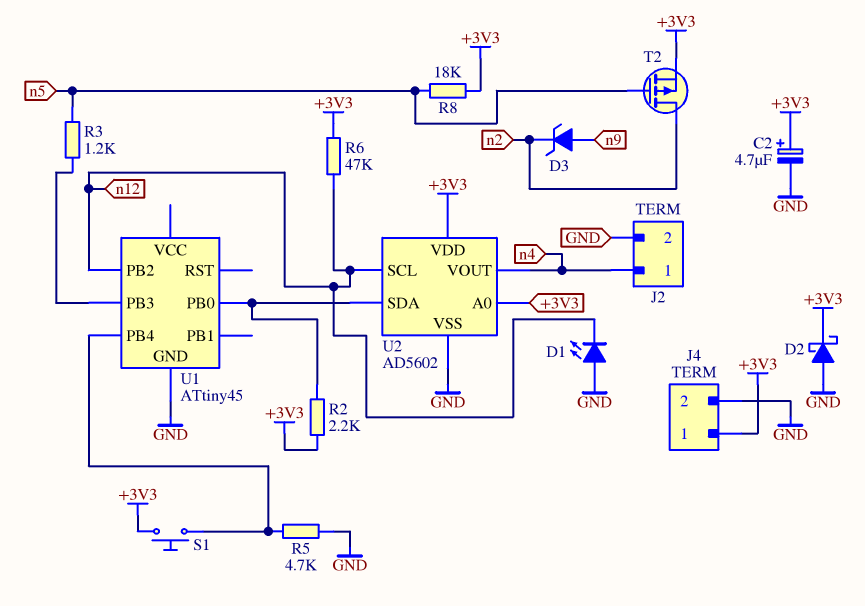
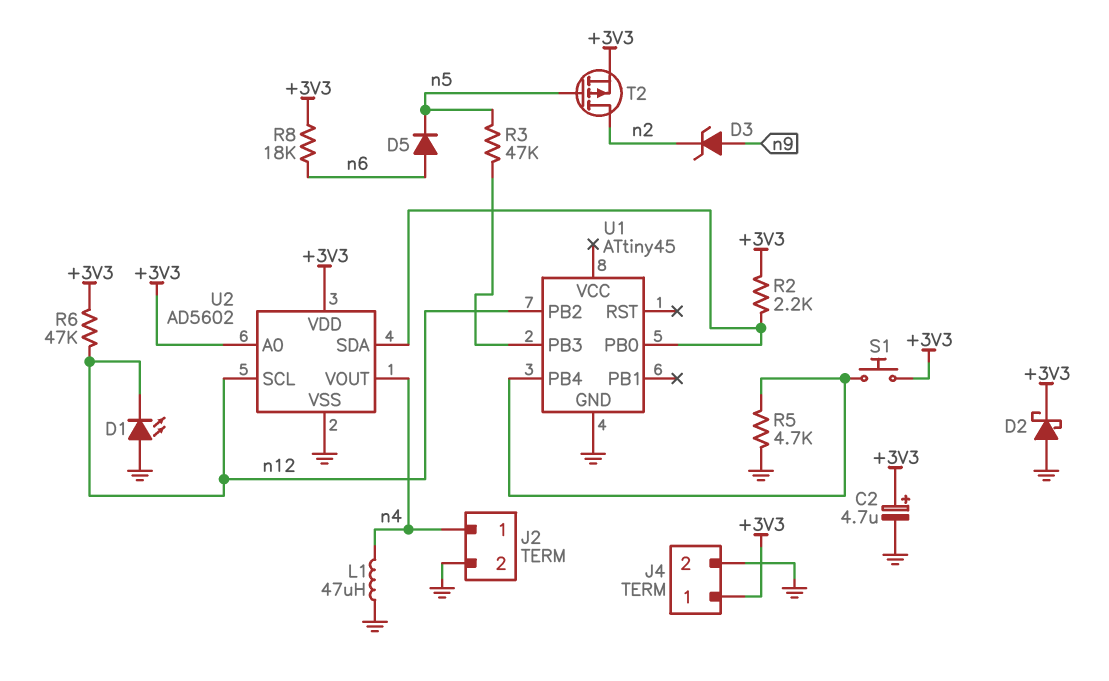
D5: none -> diode (A n6, K n5)
L1: none -> 47uH (GND, n4)
R3: 1.2k (U1/PB3, n5) -> 47k (U1/PB3, n5)
R8: 18k (+3V3, n5) -> 18k (+3V3, n6)

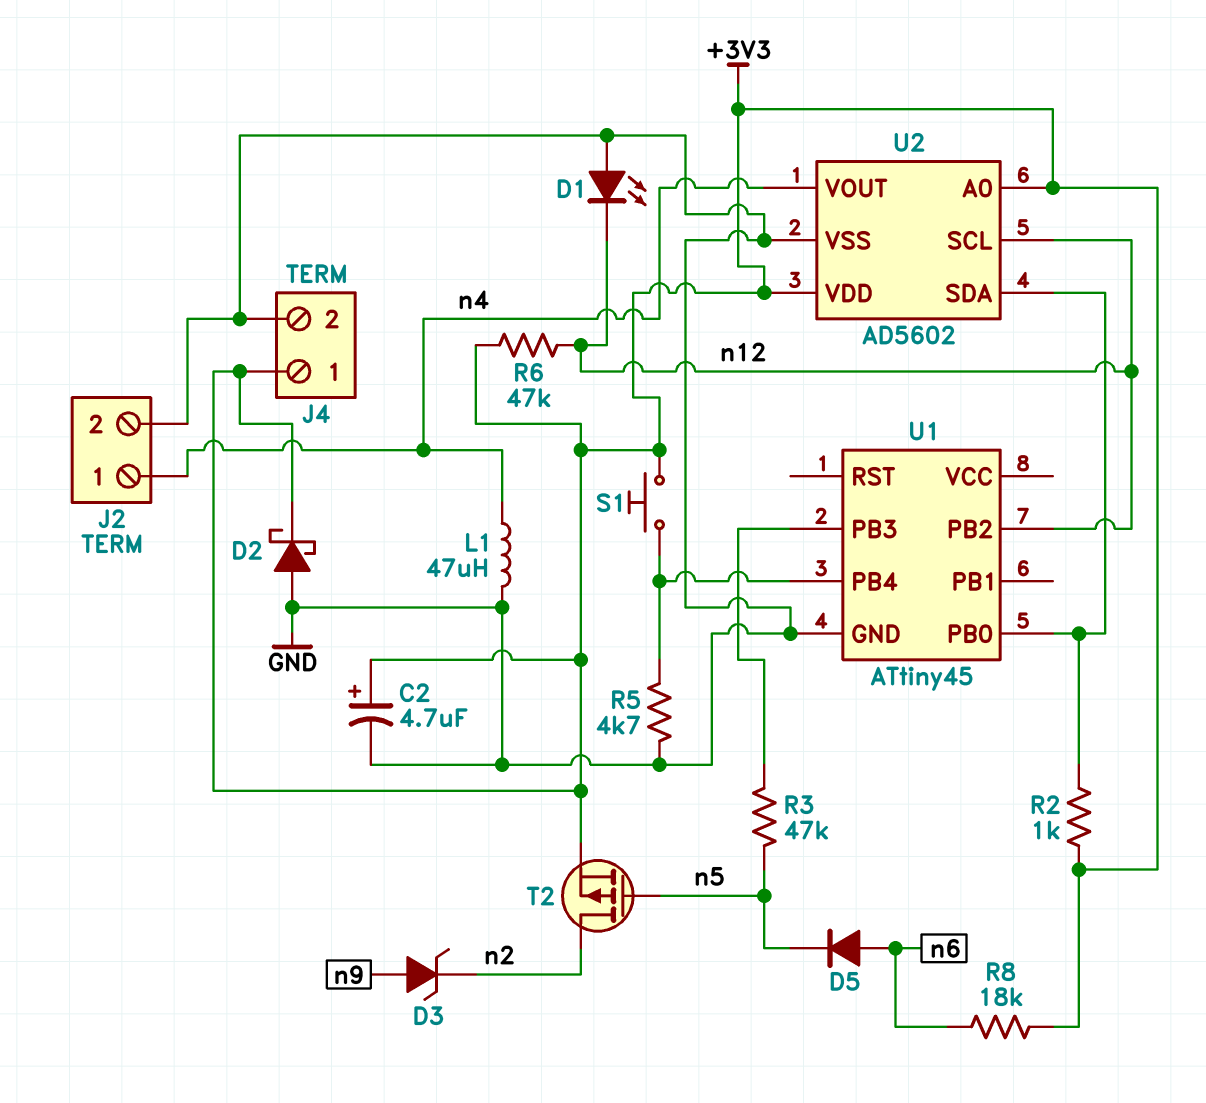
R2: 2.2k (+3V3, U1/PB0) -> 1k (+3V3, U1/PB0)

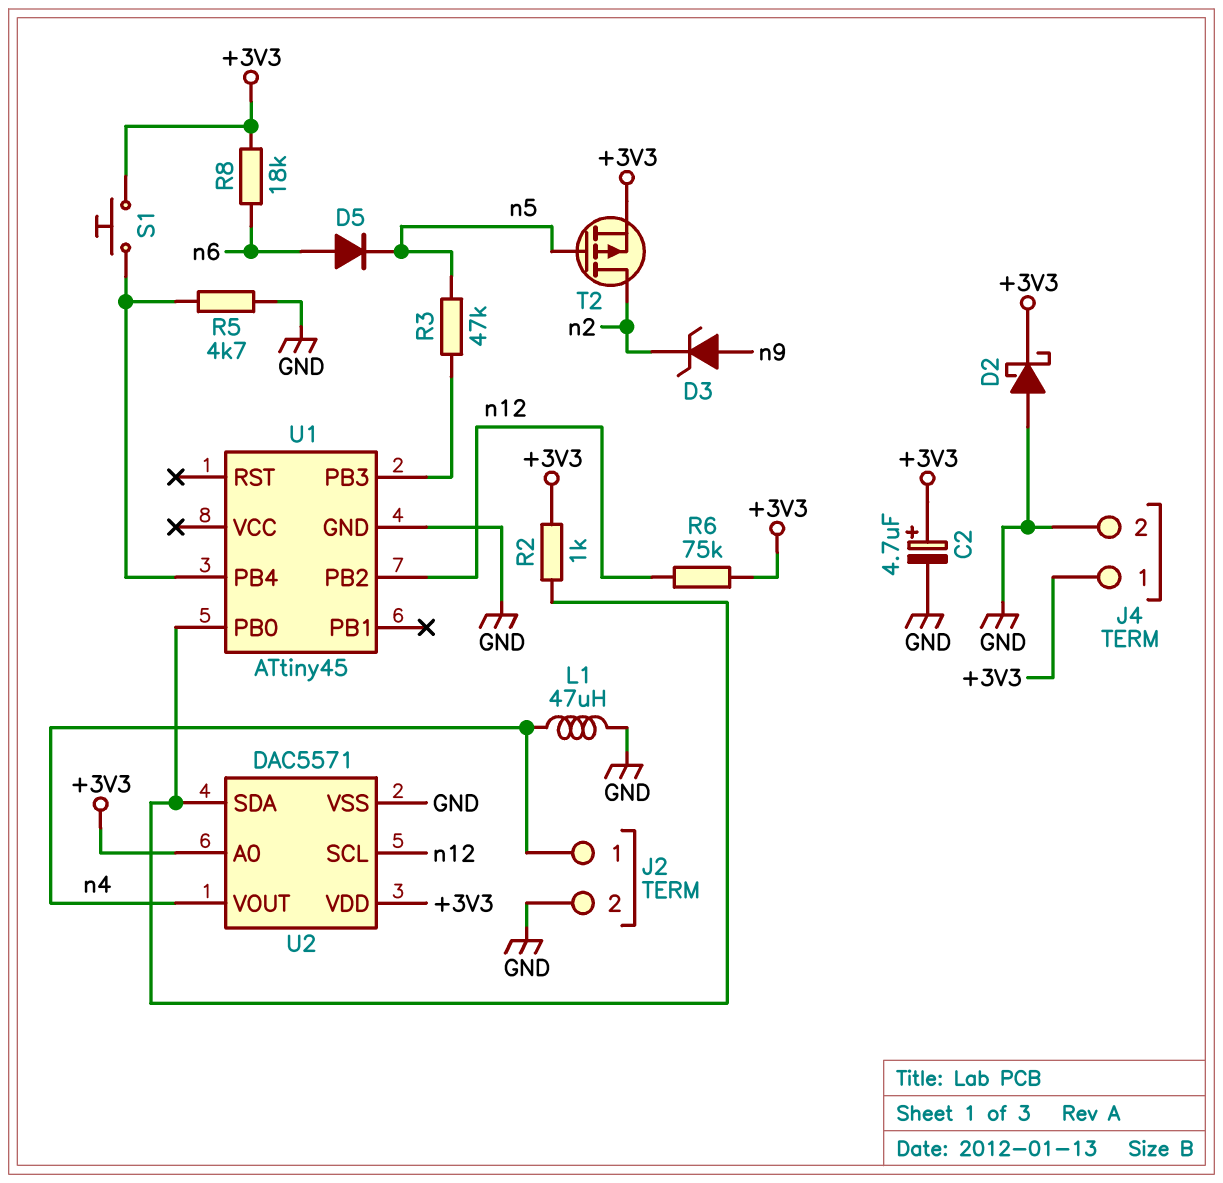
D1: LED (A GND, K n12) -> none
R6: 47k (+3V3, n12) -> 75k (+3V3, n12)
U2: AD5602 -> DAC5571

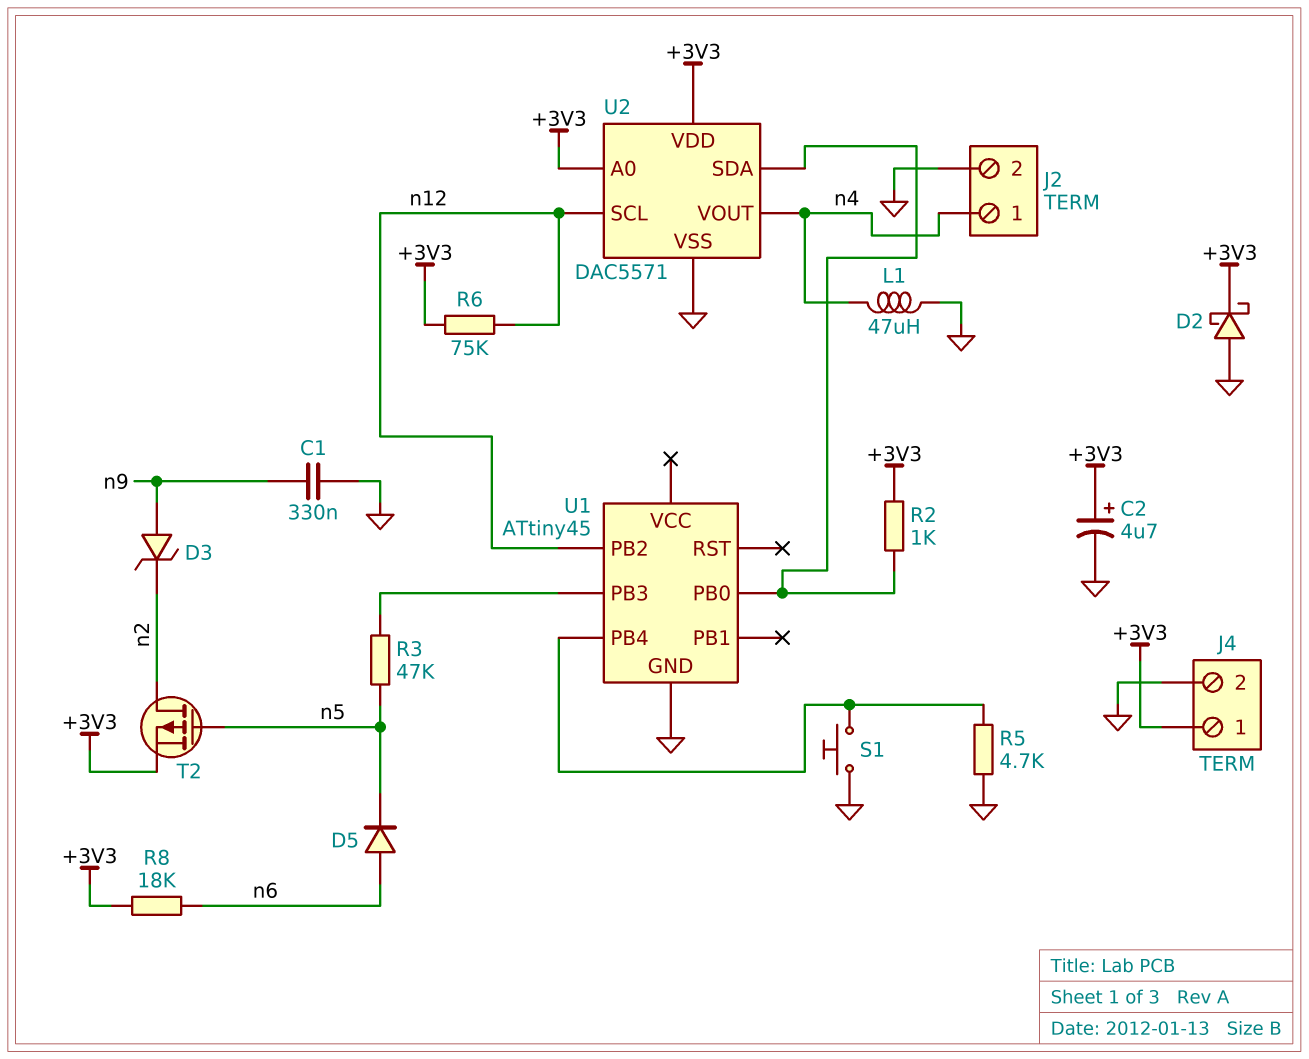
C1: none -> 330nF (GND, n9)
S1: button (+3V3, U1/PB4) -> button (GND, U1/PB4)

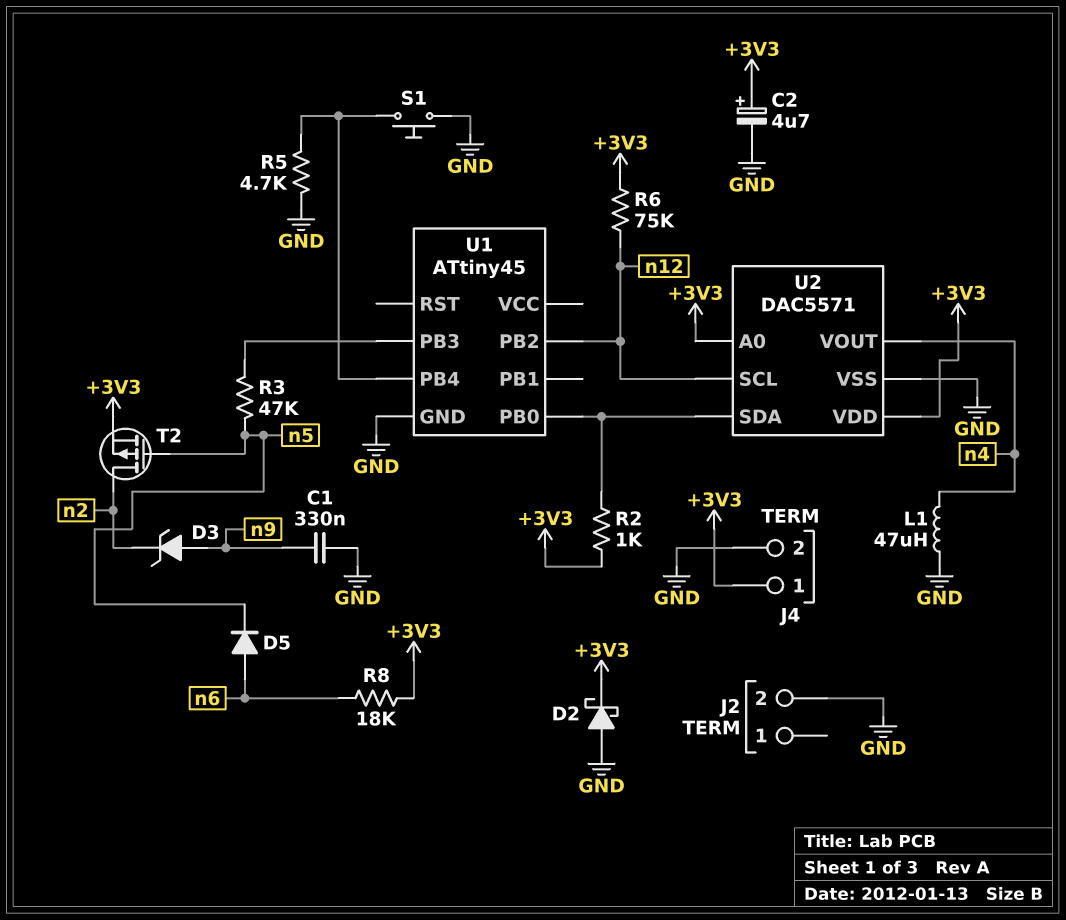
J2 pin 1: n4 -> none

